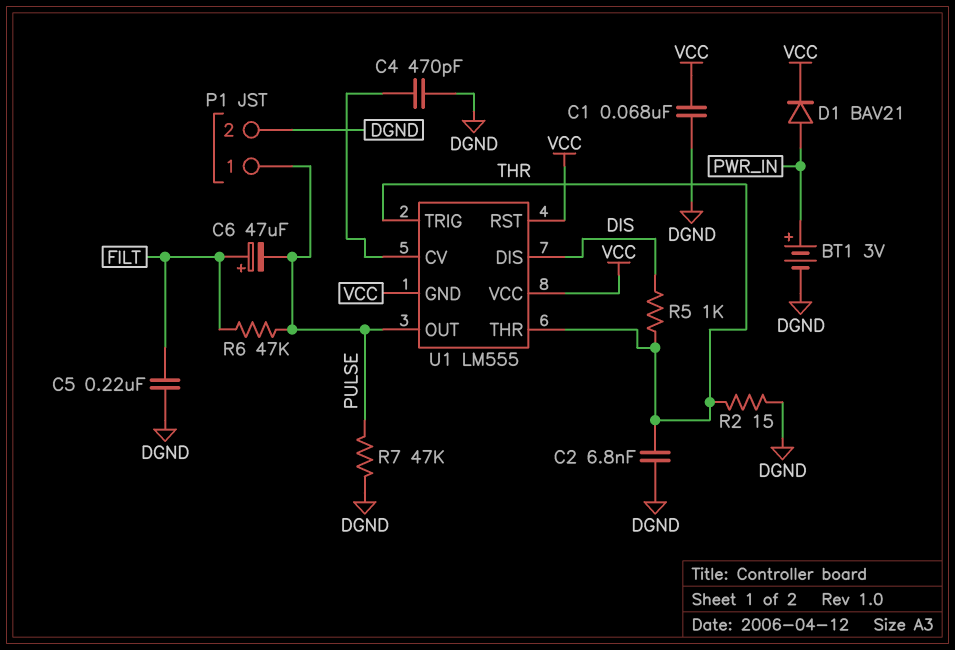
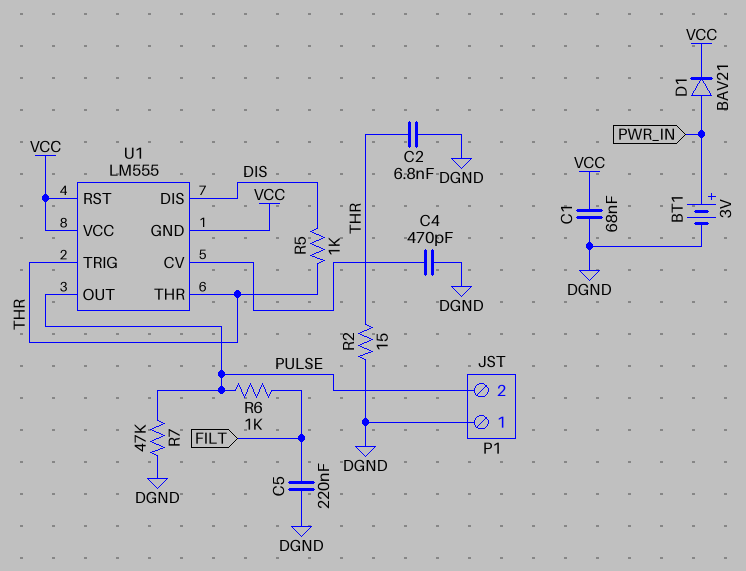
C6: 47uF (plus FILT, minus PULSE) -> none
P1 pin 1: PULSE -> DGND
P1 pin 2: DGND -> PULSE
R6: 47k (FILT, PULSE) -> 1k (FILT, PULSE)

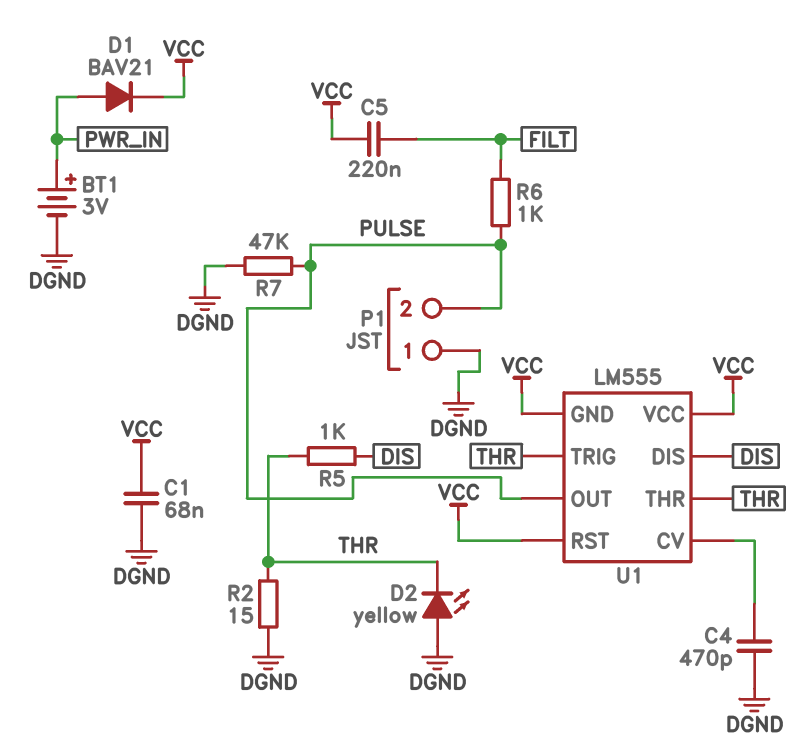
C2: 6.8nF (DGND, THR) -> none
C5: 220nF (DGND, FILT) -> 220nF (FILT, VCC)
D2: none -> LED yellow (A DGND, K THR)

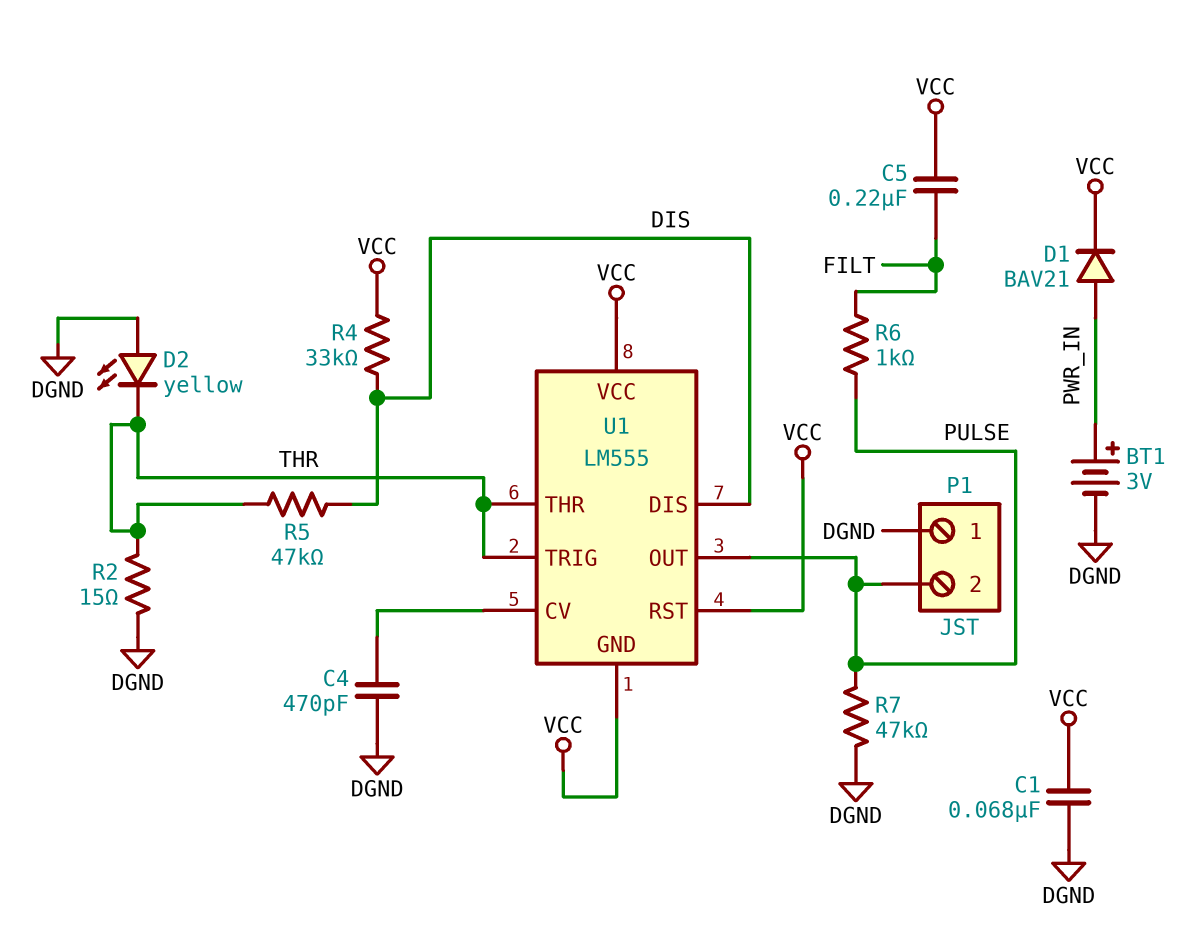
R4: none -> 33k (DIS, VCC)
R5: 1k (DIS, THR) -> 47k (DIS, THR)

